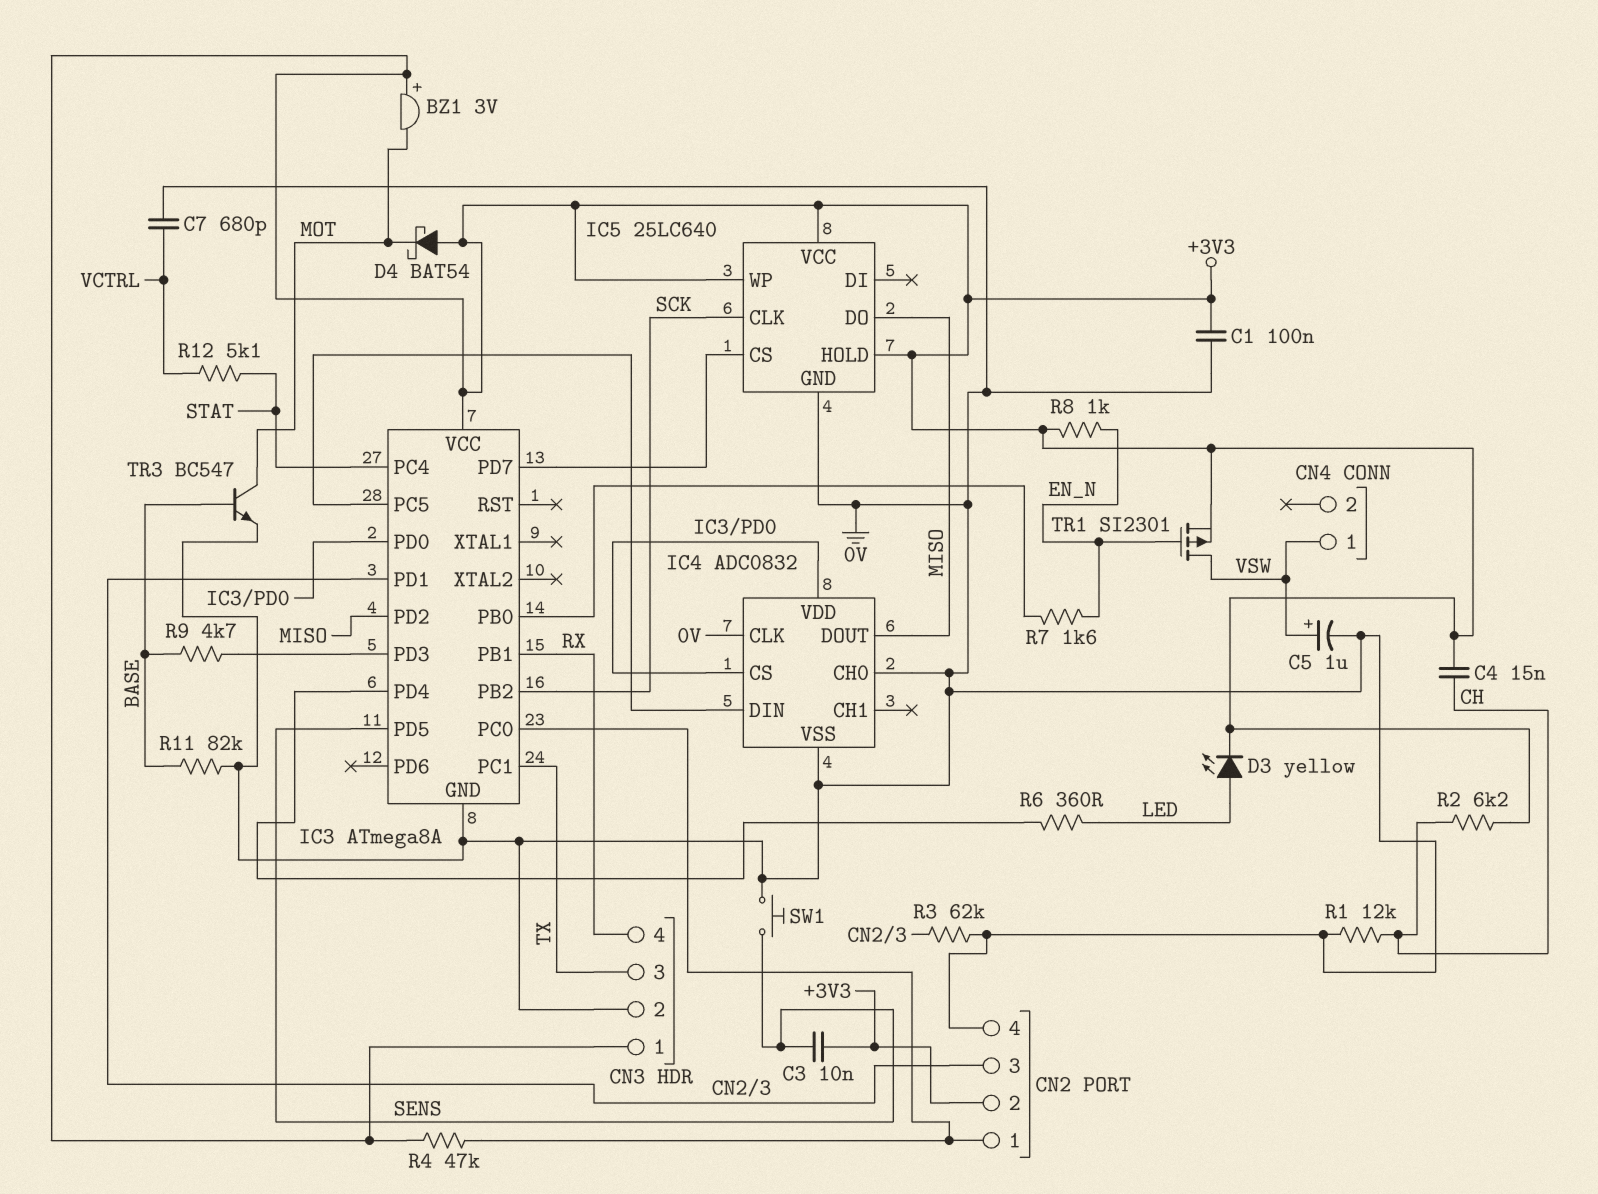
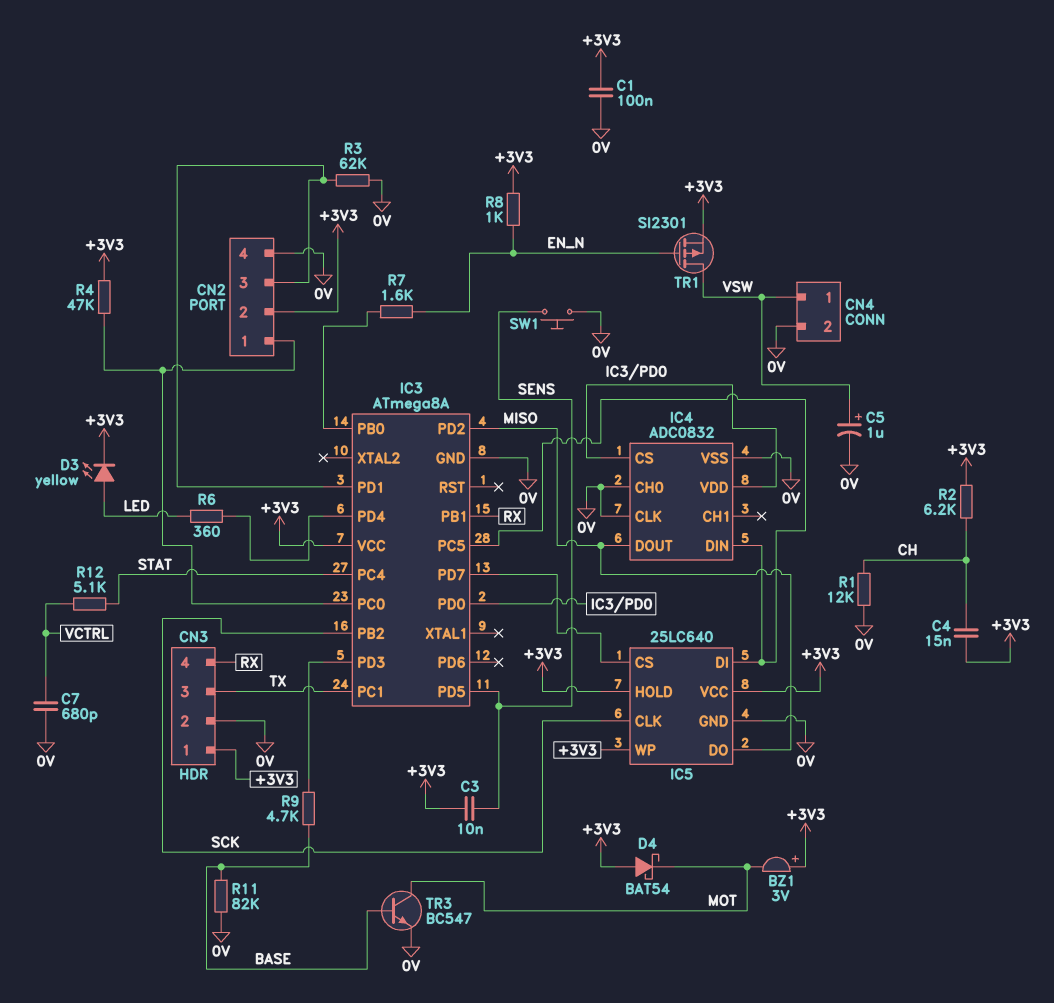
CN4 pin 2: none -> 0V
IC5 pin DI: none -> IC3/PC5

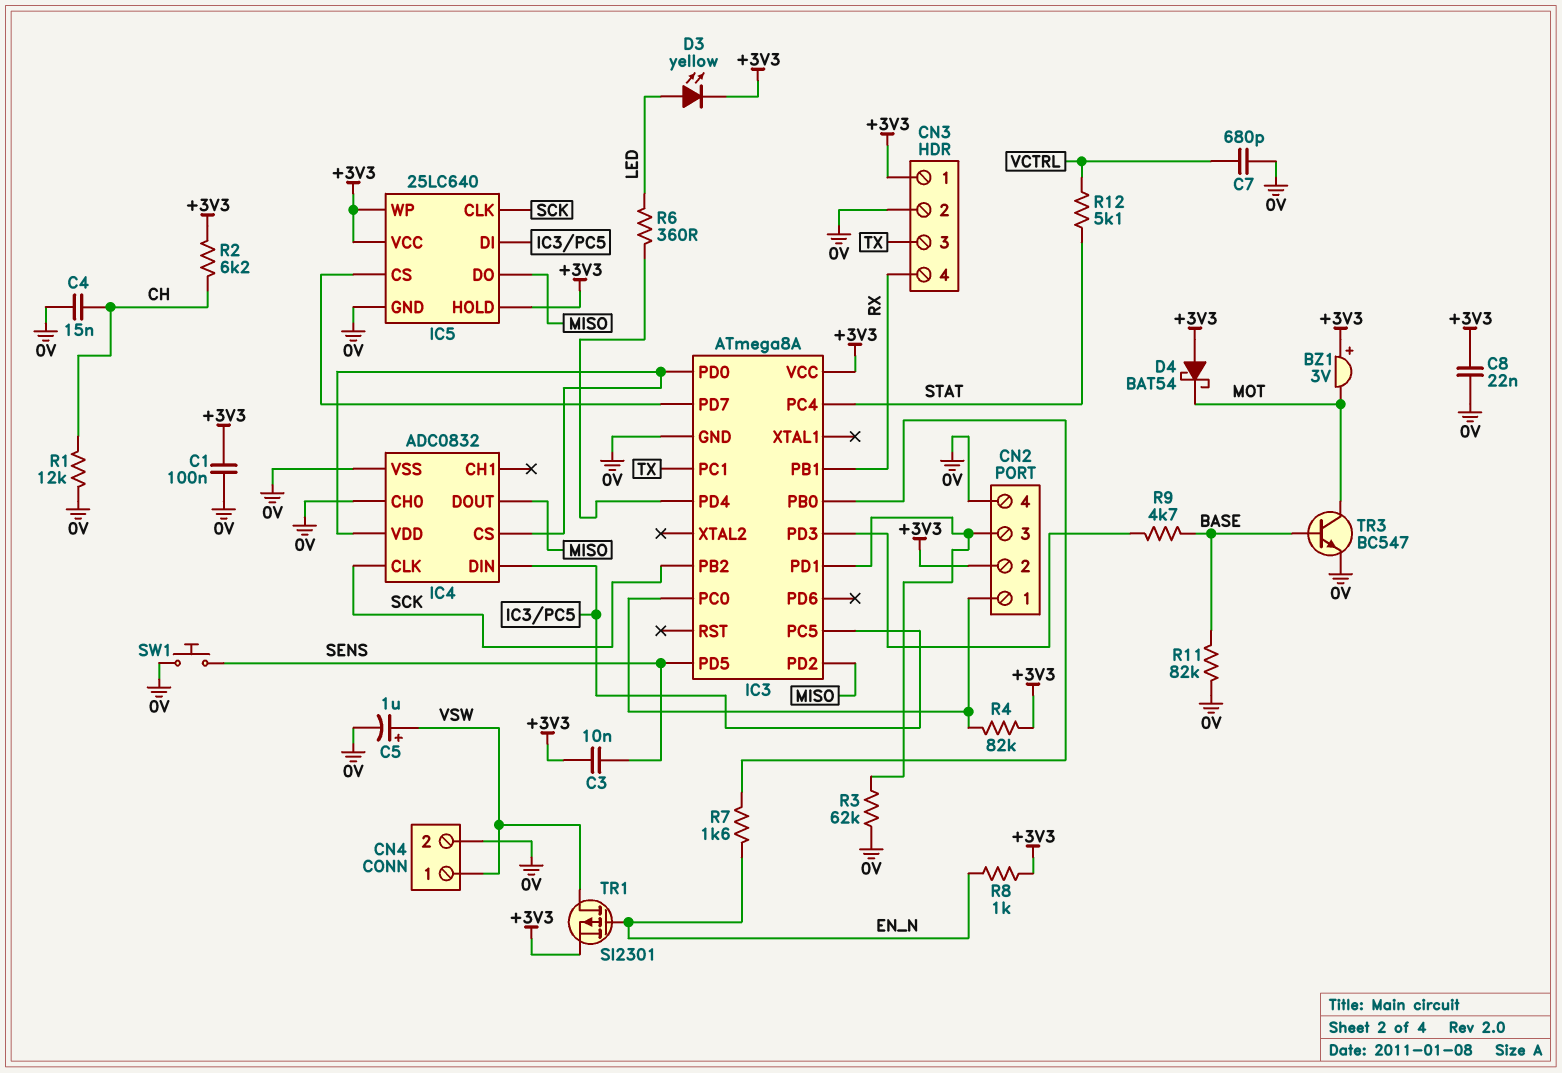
C4: 15nF (+3V3, CH) -> 15nF (0V, CH)
C8: none -> 22nF (+3V3, 0V)
IC4 pin CLK: 0V -> SCK
R4: 47k (+3V3, CN2/1) -> 82k (+3V3, CN2/1)

